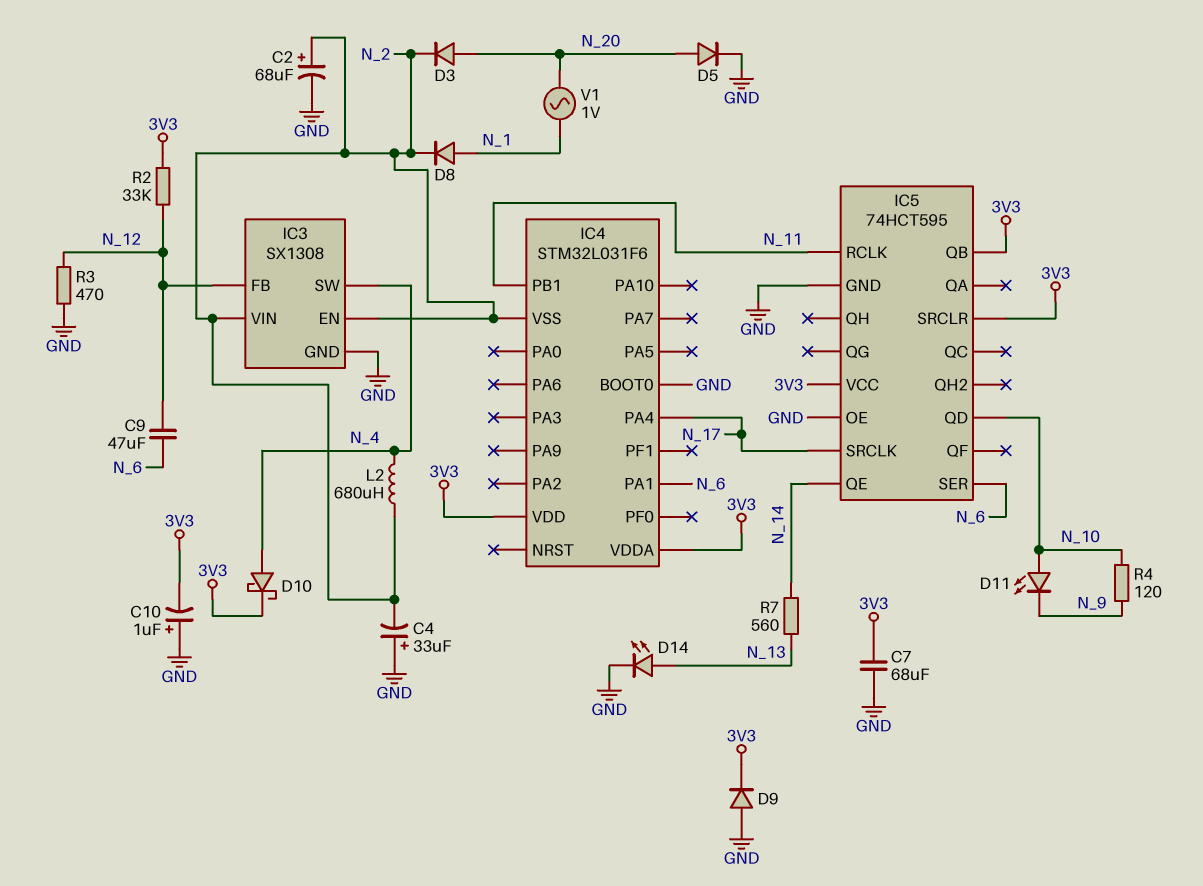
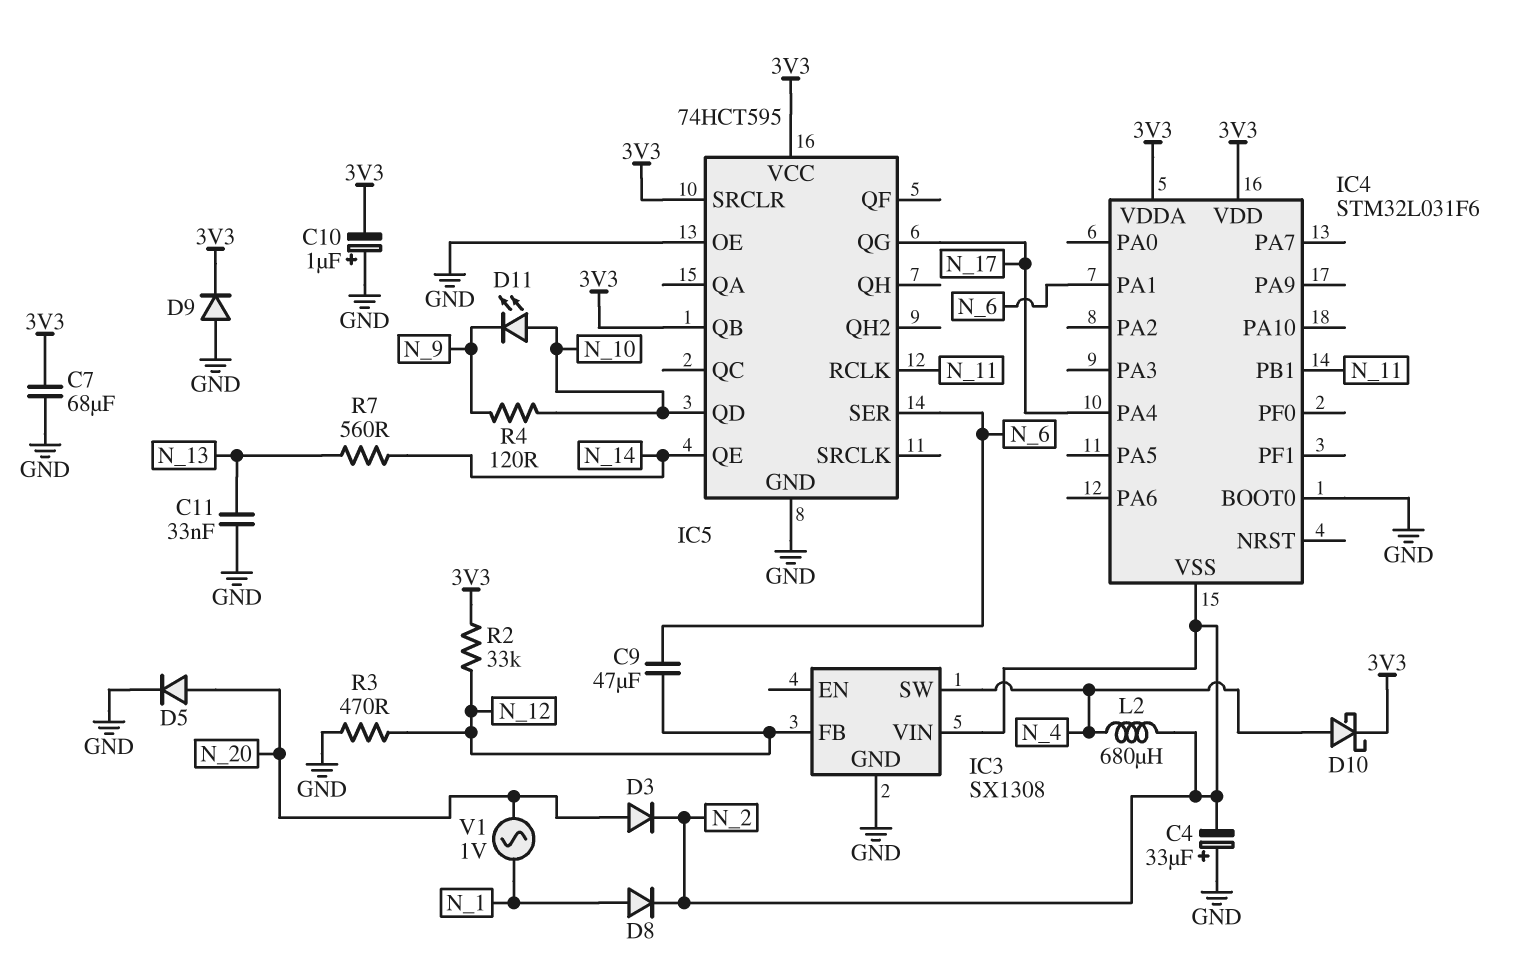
C2: 68uF (plus N_2, minus GND) -> none
C11: none -> 33nF (GND, N_13)
D14: LED (A N_13, K GND) -> none
IC3 pin EN: N_2 -> none
IC5 pin QG: none -> N_17
IC5 pin SRCLK: N_17 -> none

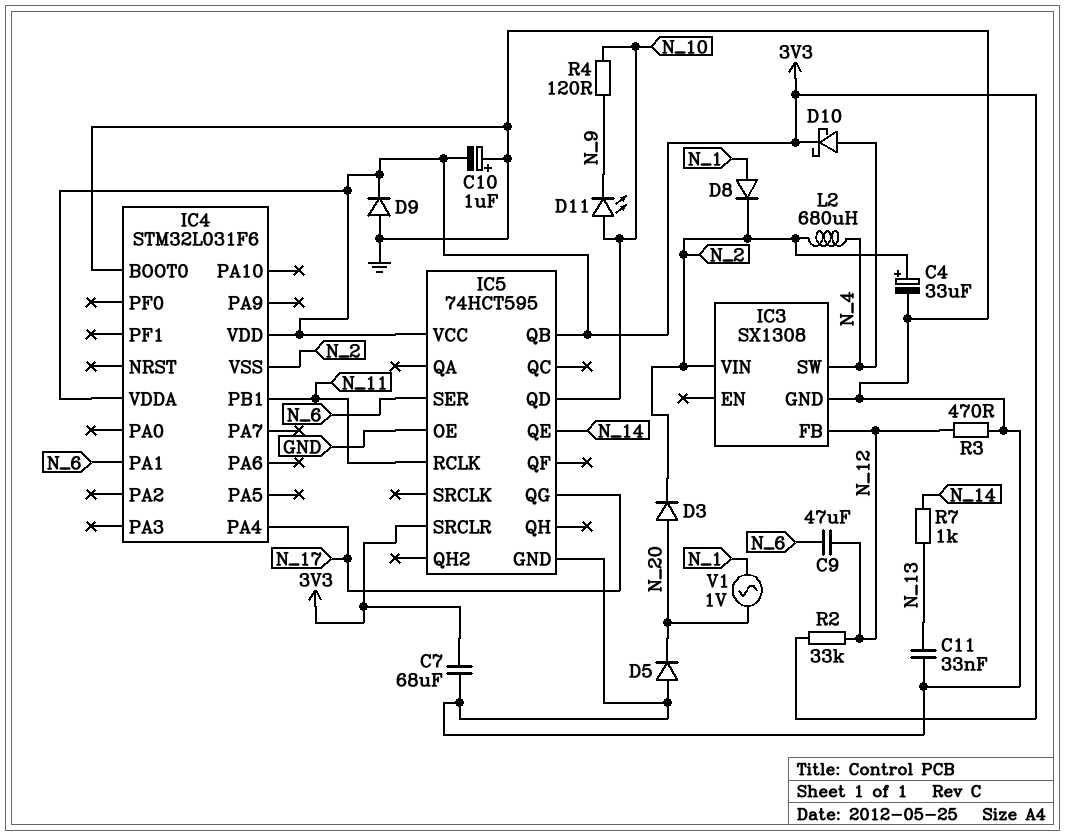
C4: 33uF (plus GND, minus N_2) -> 33uF (plus N_2, minus GND)
D5: diode (A N_20, K GND) -> diode (A GND, K N_20)
R7: 560 (N_13, N_14) -> 1k (N_13, N_14)

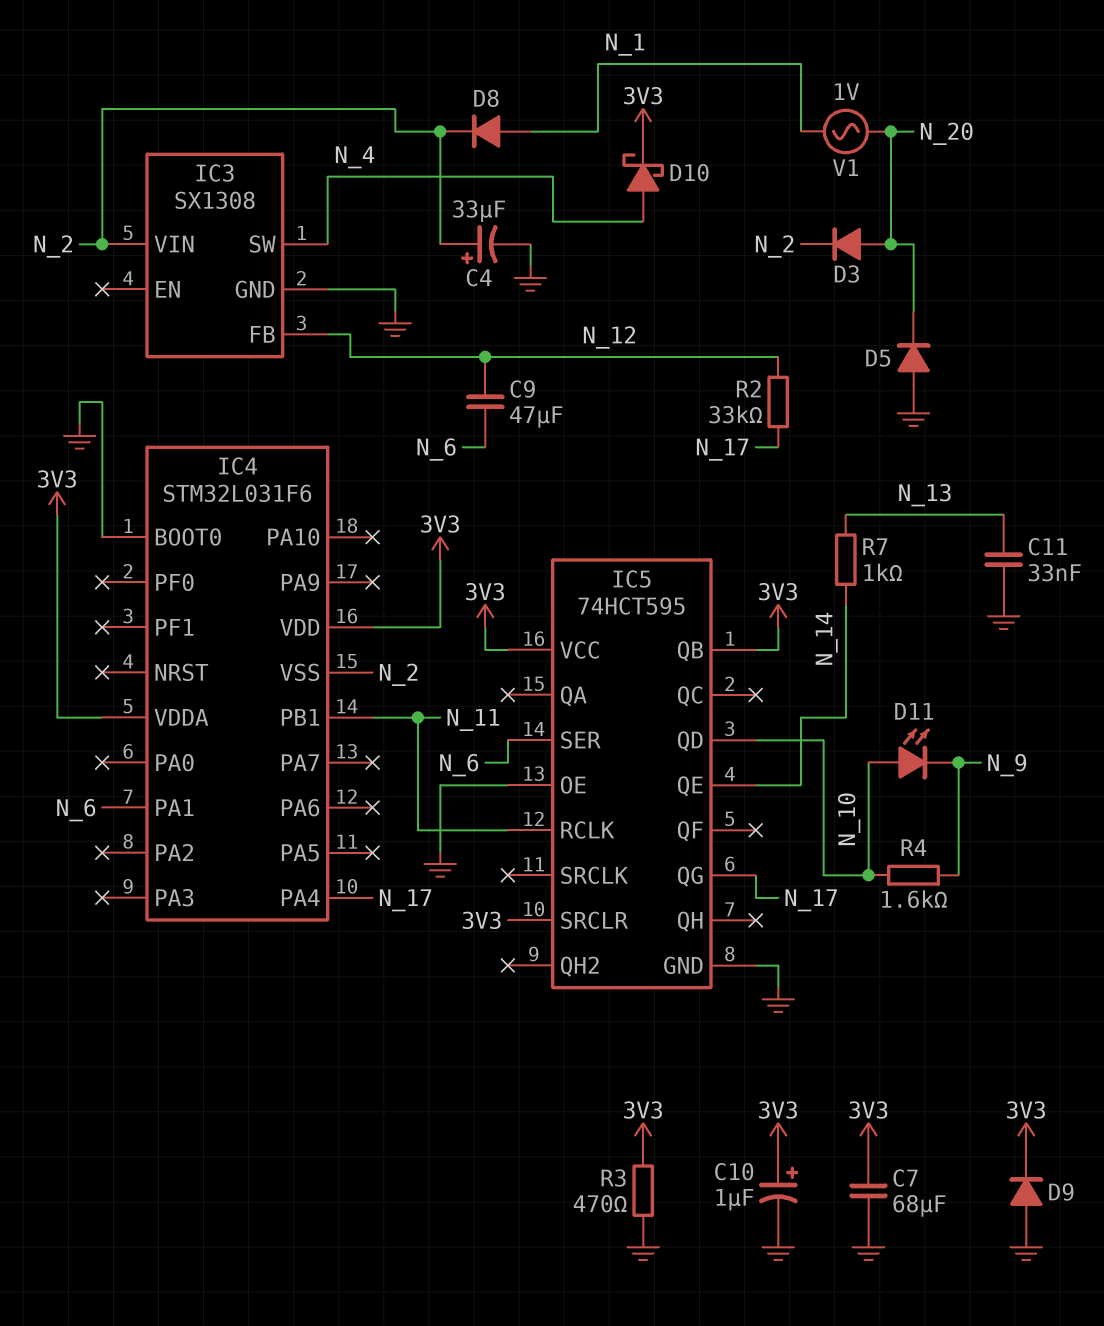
C10: 1uF (plus GND, minus 3V3) -> 1uF (plus 3V3, minus GND)
L2: 680uH (N_2, N_4) -> none
R2: 33k (3V3, N_12) -> 33k (N_12, N_17)
R3: 470 (GND, N_12) -> 470 (3V3, GND)
R4: 120 (N_9, N_10) -> 1.6k (N_9, N_10)

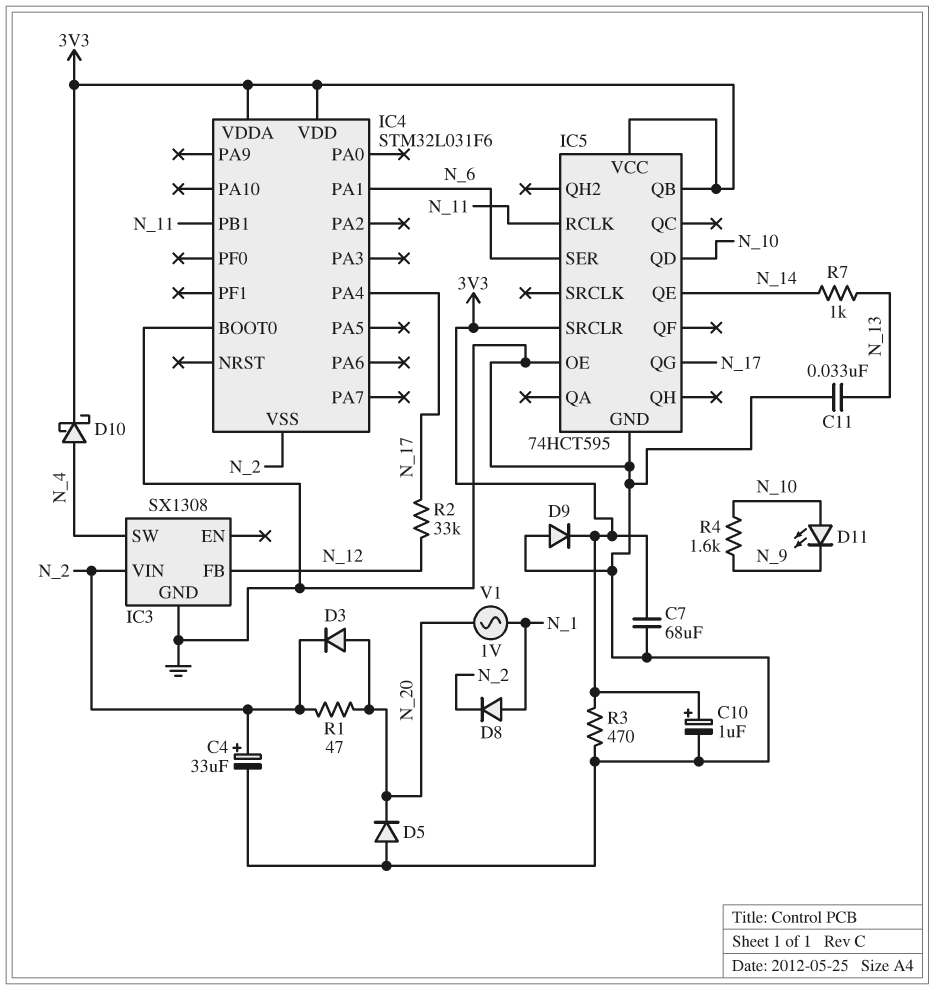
C9: 47uF (N_6, N_12) -> none
R1: none -> 47 (N_2, N_20)

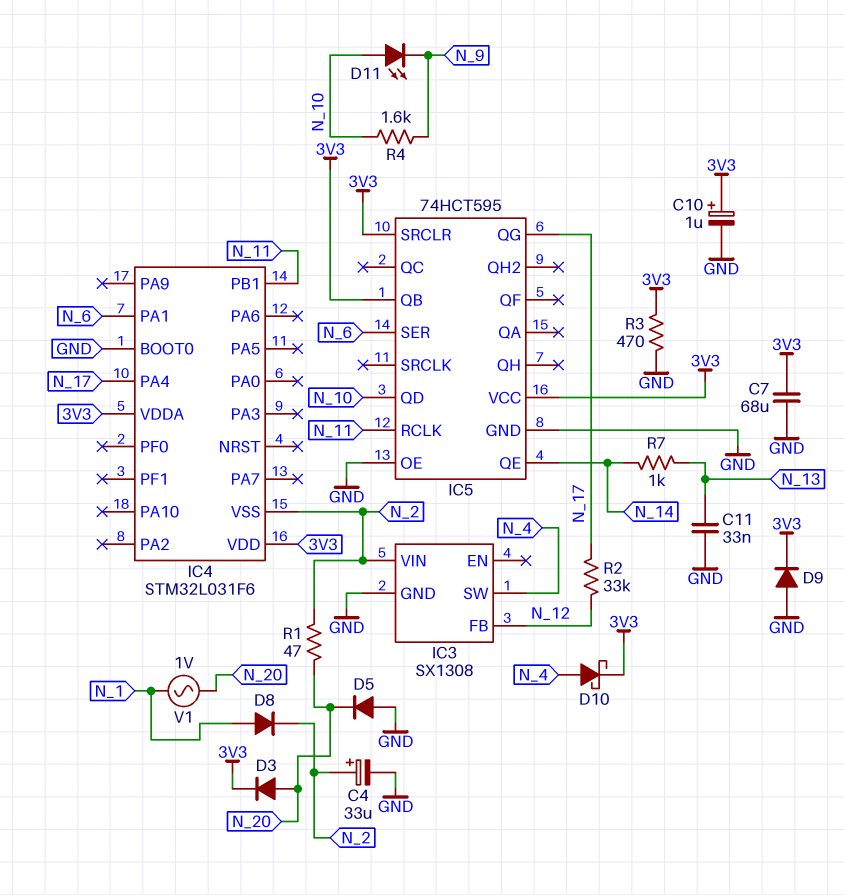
D3: diode (A N_20, K N_2) -> diode (A N_20, K 3V3)

